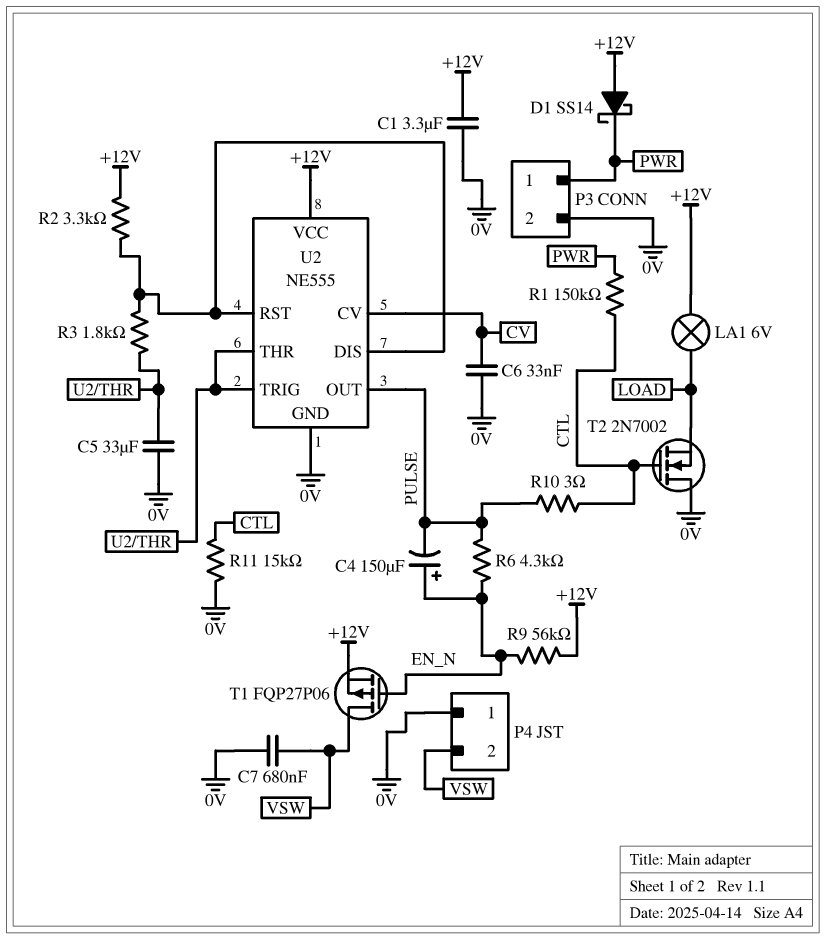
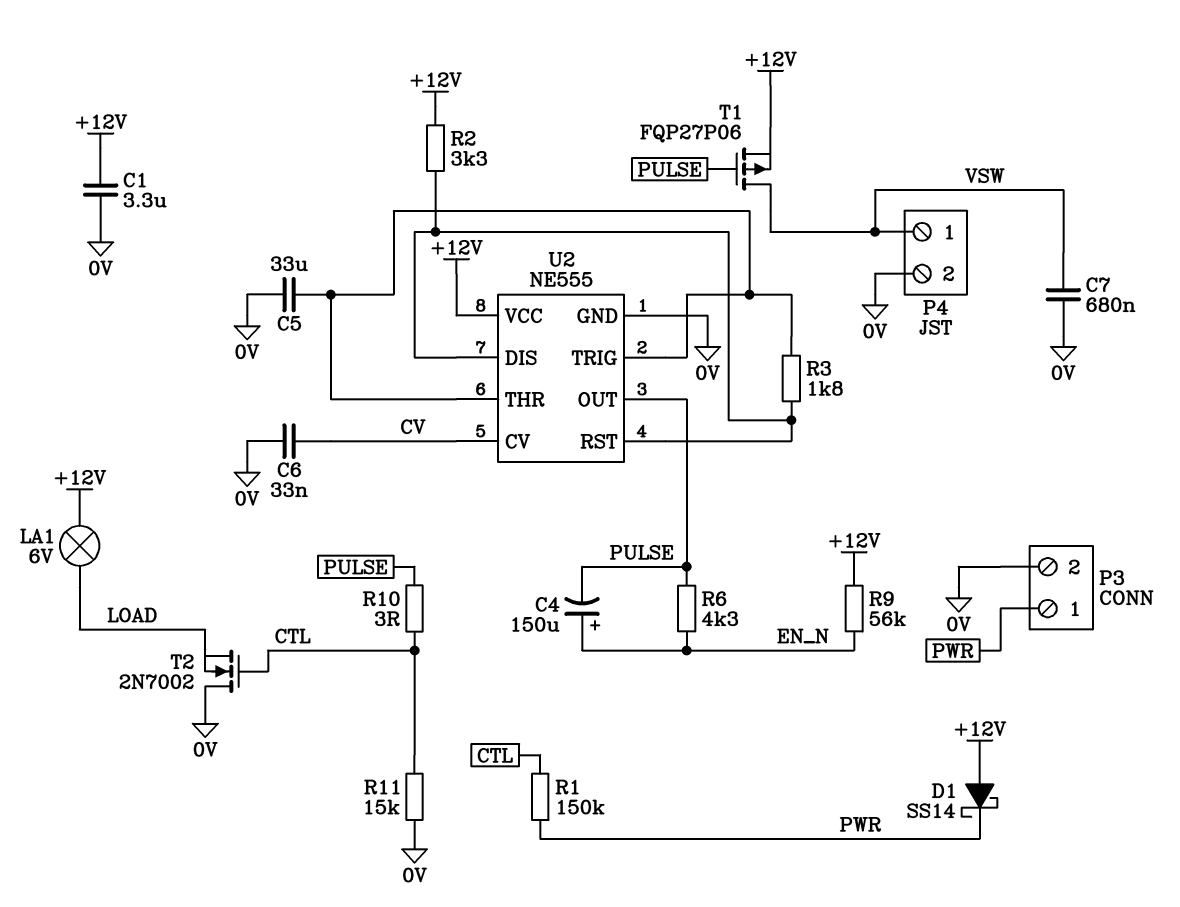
P4 pin 1: 0V -> VSW
P4 pin 2: VSW -> 0V
T1: PMOS FQP27P06 (G EN_N, D VSW, S +12V) -> PMOS FQP27P06 (G PULSE, D VSW, S +12V)

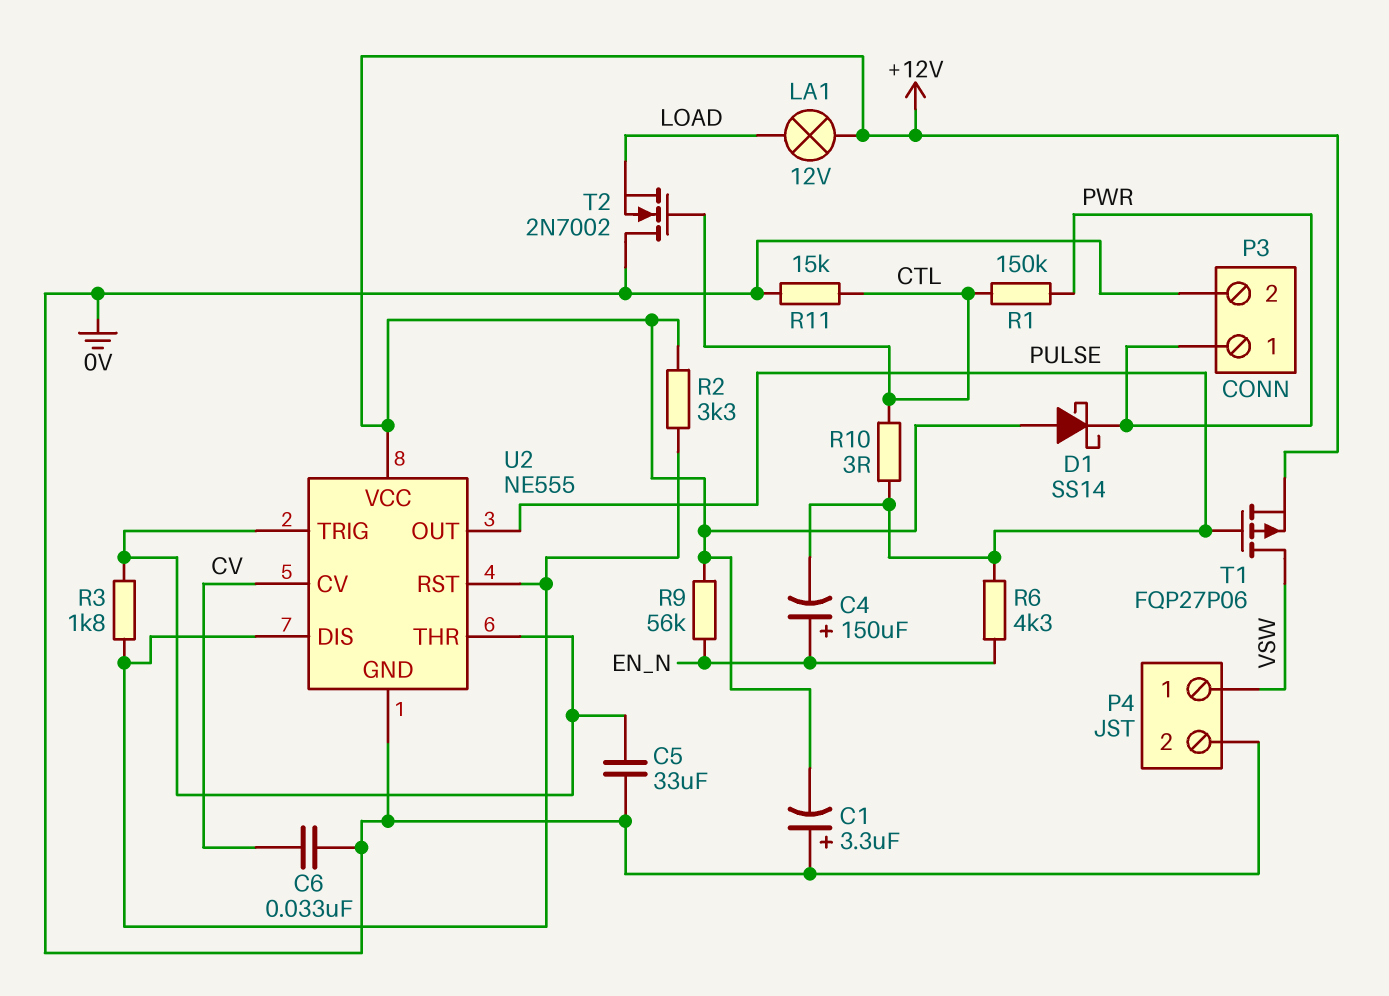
C1: 3.3uF (+12V, 0V) -> 3.3uF (plus 0V, minus +12V)
C7: 680nF (0V, VSW) -> none
LA1: lamp 6V (+12V, LOAD) -> lamp 12V (+12V, LOAD)

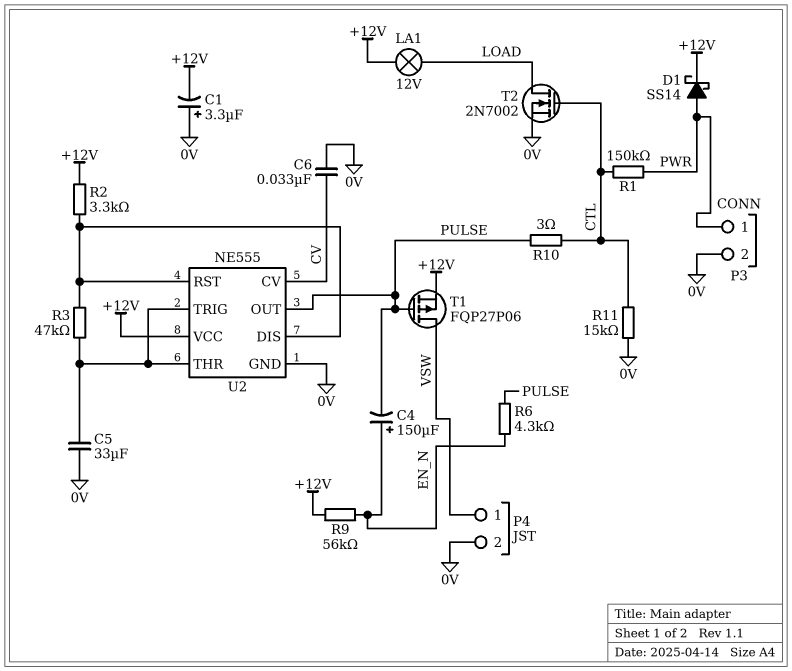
D1: schottky SS14 (A +12V, K PWR) -> schottky SS14 (A PWR, K +12V)
R3: 1.8k (U2/DIS, U2/THR) -> 47k (U2/DIS, U2/THR)
T2: NMOS 2N7002 (G CTL, D 0V, S LOAD) -> NMOS 2N7002 (G CTL, D LOAD, S 0V)

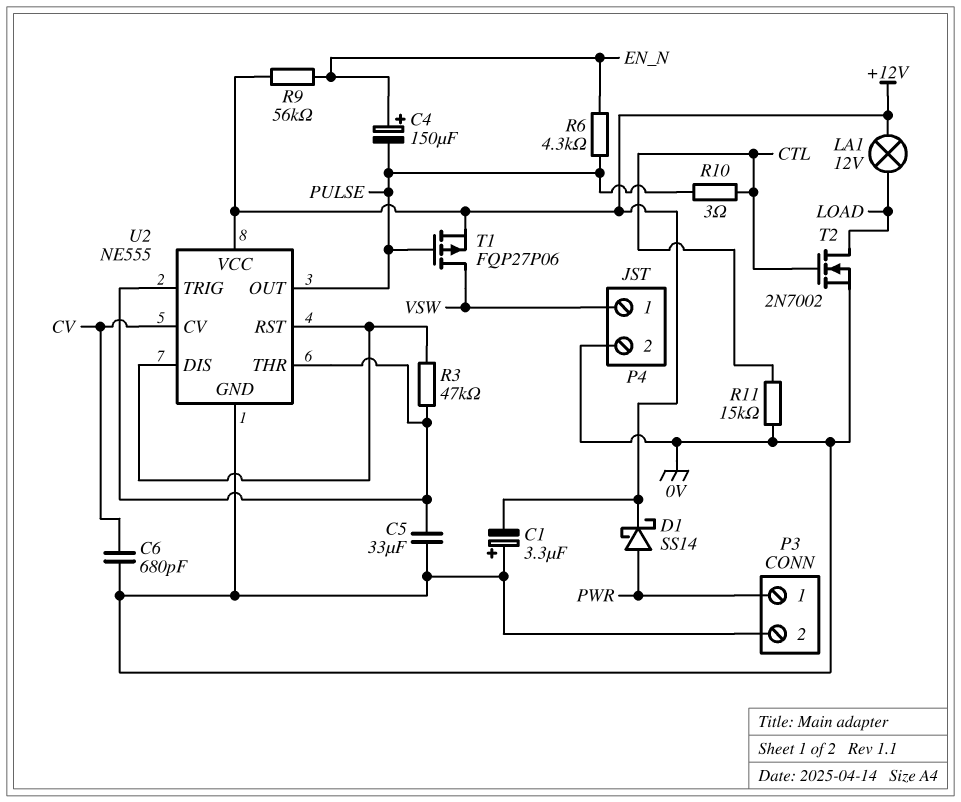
C6: 33nF (0V, CV) -> 680pF (0V, CV)
R1: 150k (CTL, PWR) -> none
R2: 3.3k (+12V, U2/DIS) -> none

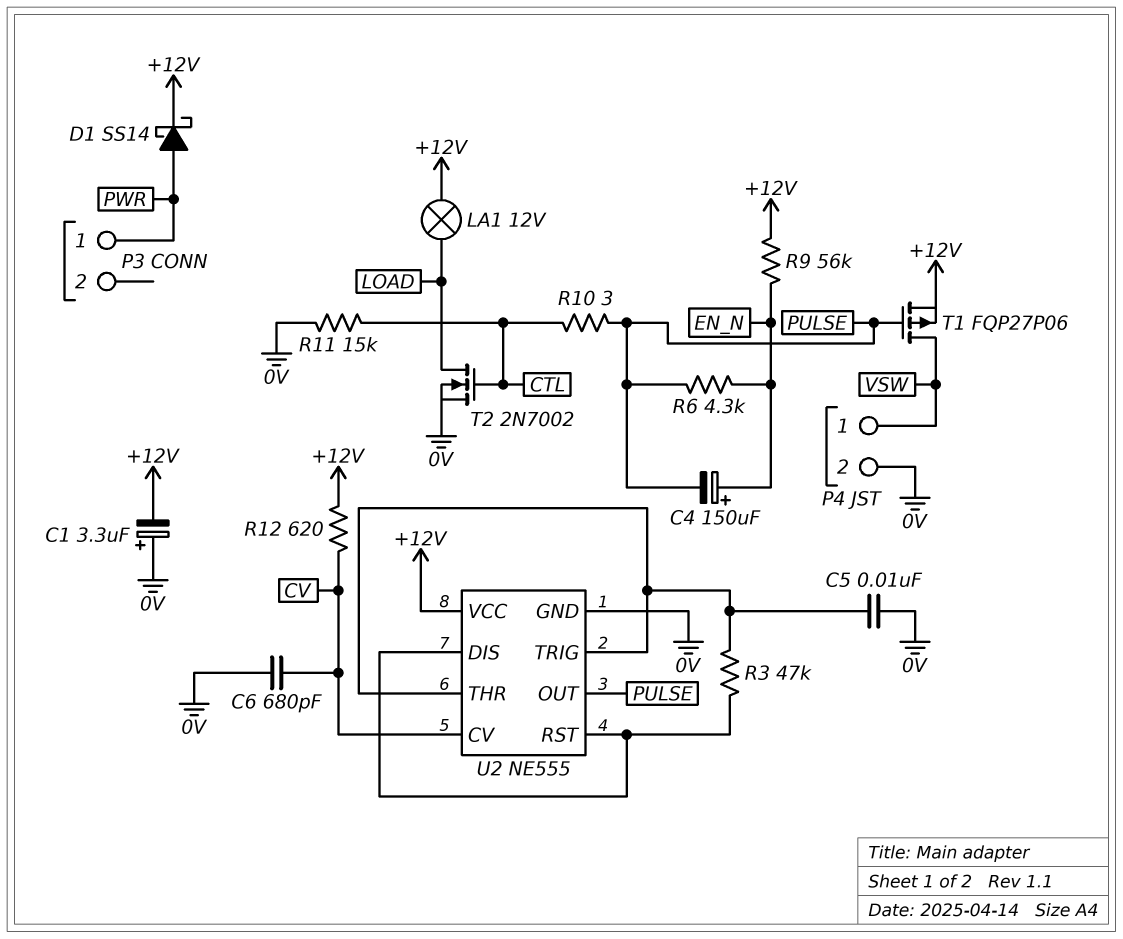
C5: 33uF (0V, U2/THR) -> 10nF (0V, U2/THR)
P3 pin 2: 0V -> none
R12: none -> 620 (+12V, CV)

